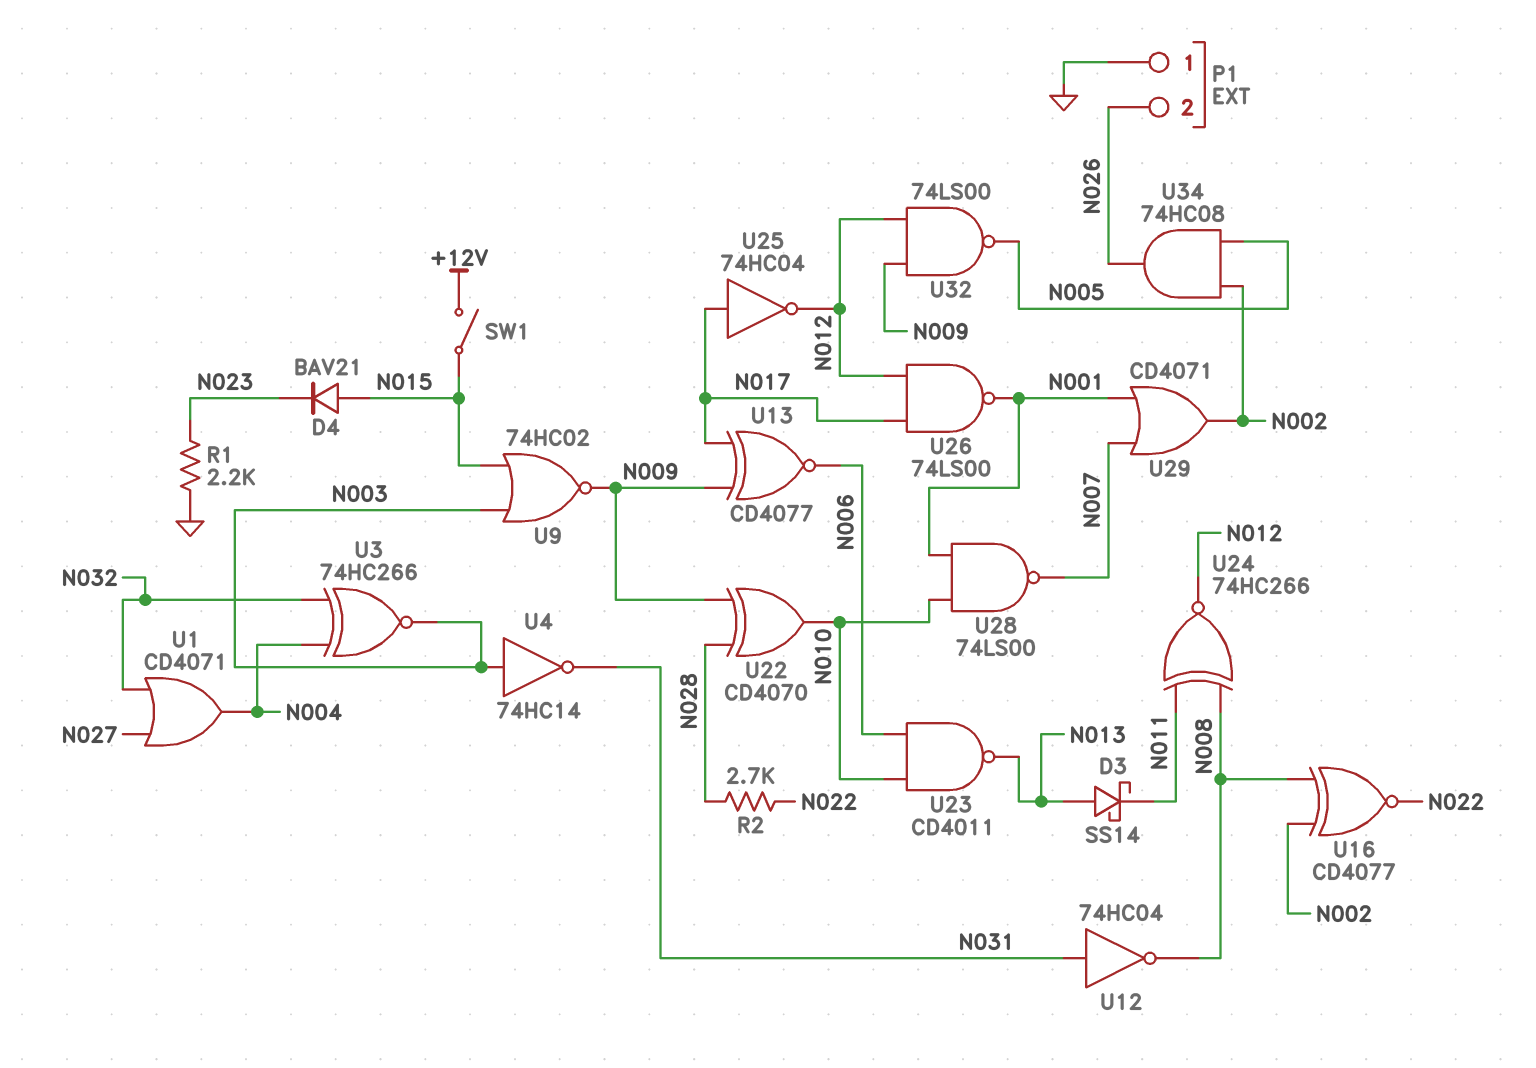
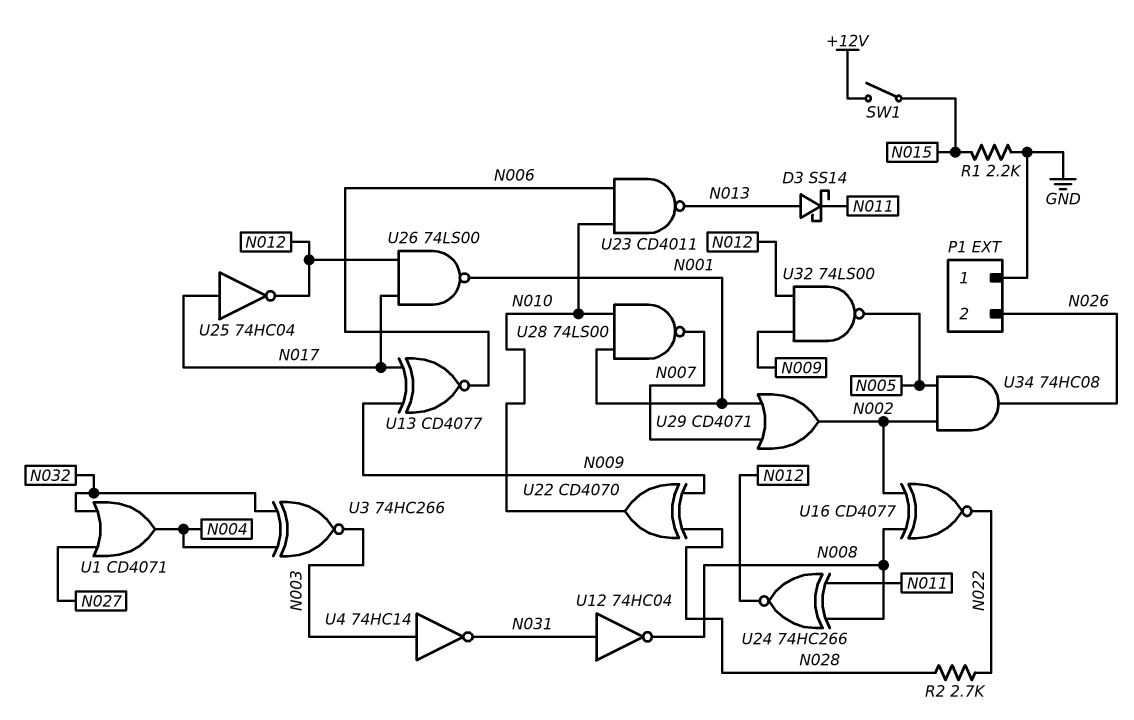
D4: diode BAV21 (A N015, K N023) -> none
R1: 2.2k (GND, N023) -> 2.2k (GND, N015)
U9: NOR 74HC02 (in N003, in N015, out N009) -> none

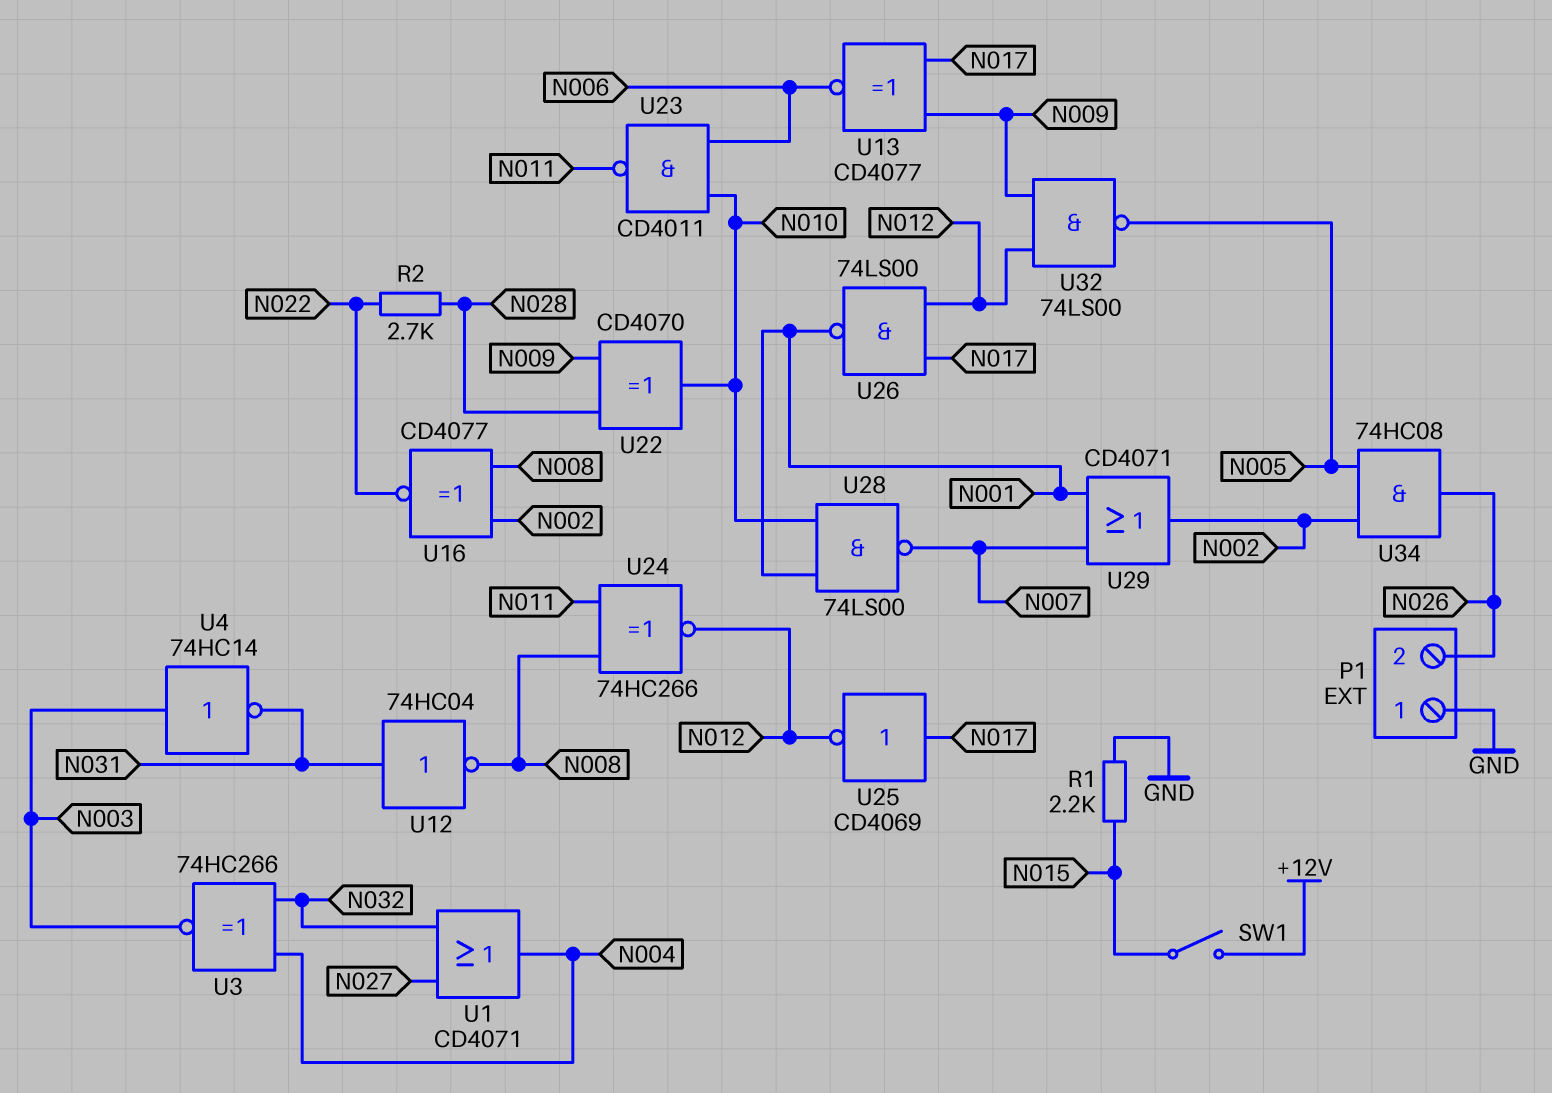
D3: schottky SS14 (A N013, K N011) -> none
U23: NAND CD4011 (in N006, in N010, out N013) -> NAND CD4011 (in N006, in N010, out N011)
U25: NOT 74HC04 (in N017, out N012) -> NOT CD4069 (in N017, out N012)

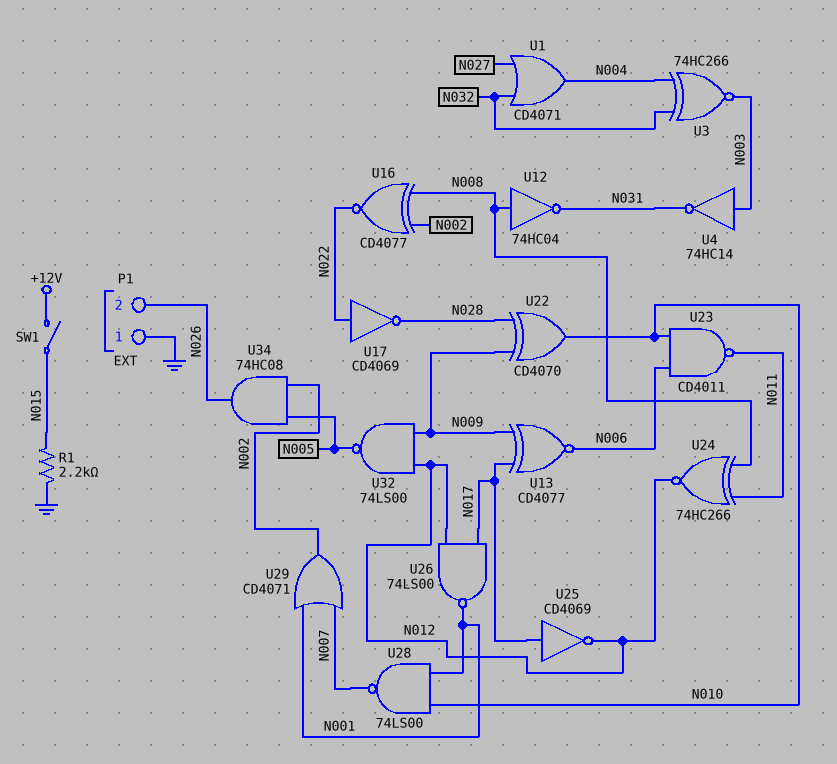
R2: 2.7k (N022, N028) -> none
U12: NOT 74HC04 (in N031, out N008) -> NOT 74HC04 (in N008, out N031)
U17: none -> NOT CD4069 (in N022, out N028)

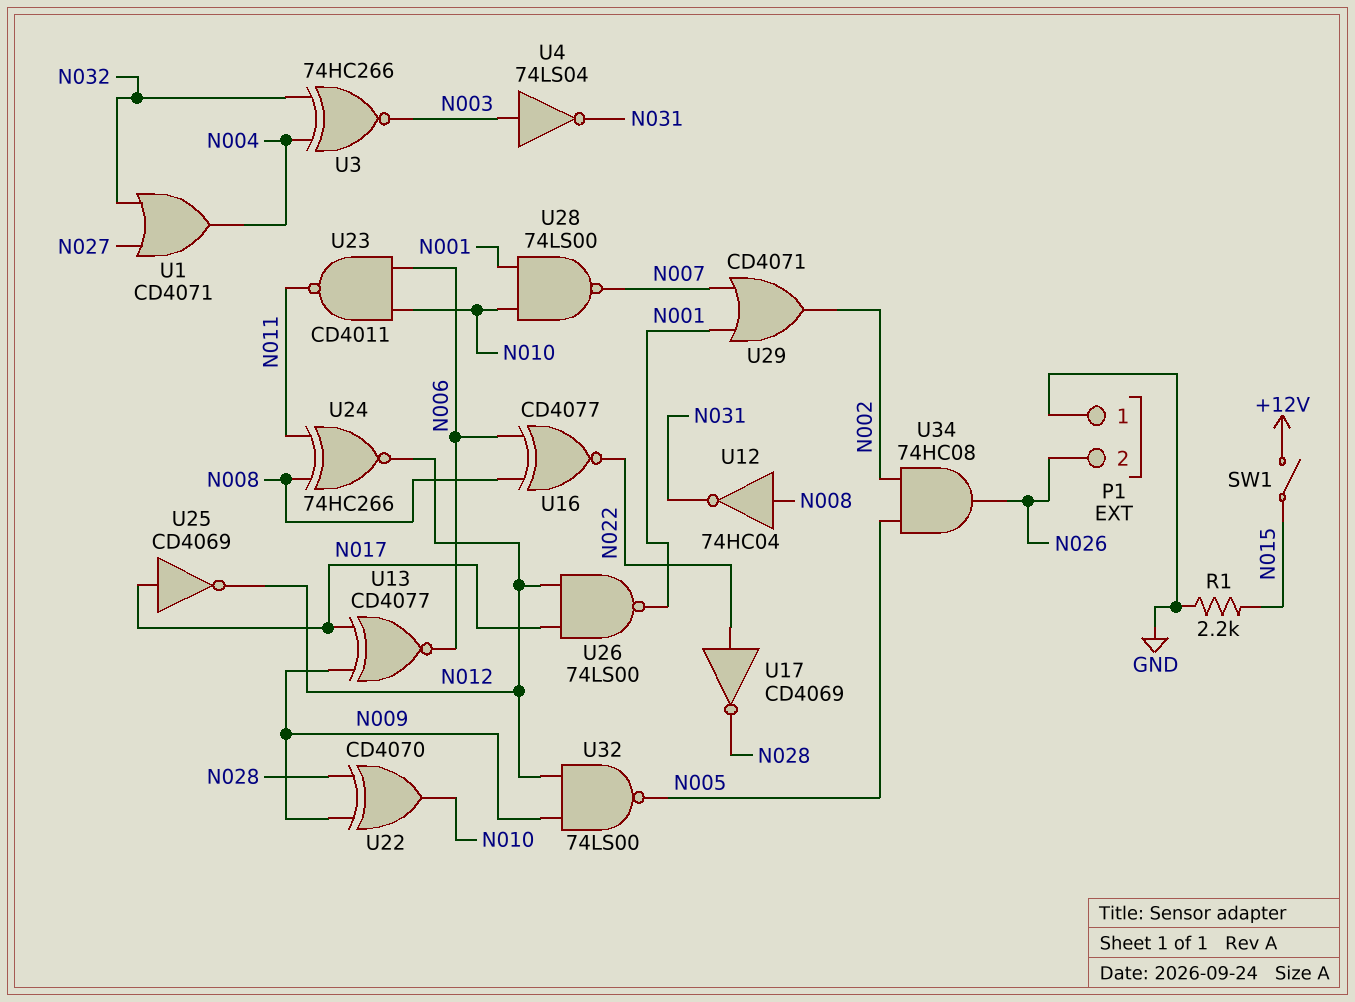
U4: NOT 74HC14 (in N003, out N031) -> NOT 74LS04 (in N003, out N031)
U16: XNOR CD4077 (in N002, in N008, out N022) -> XNOR CD4077 (in N006, in N008, out N022)

